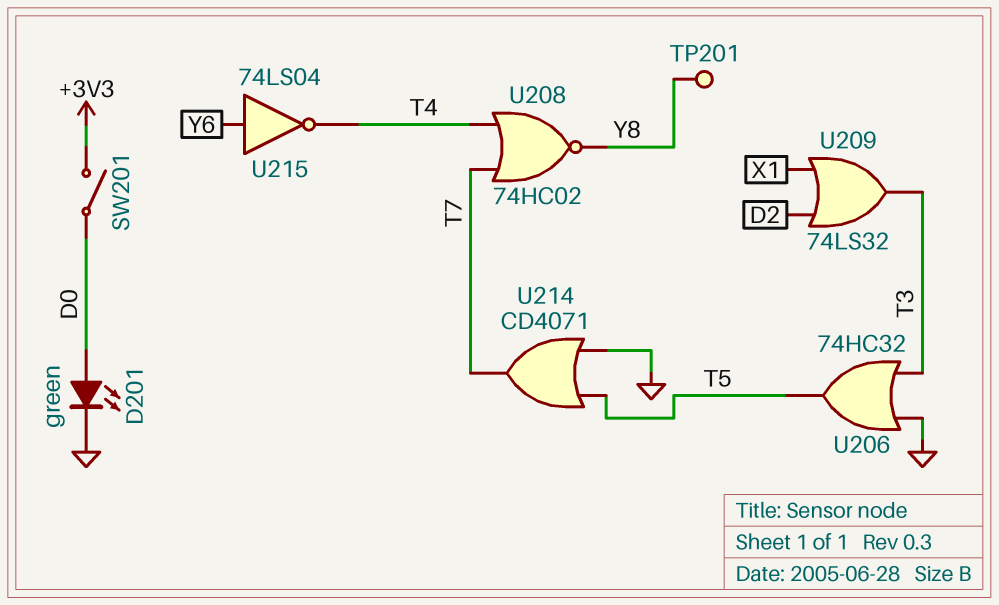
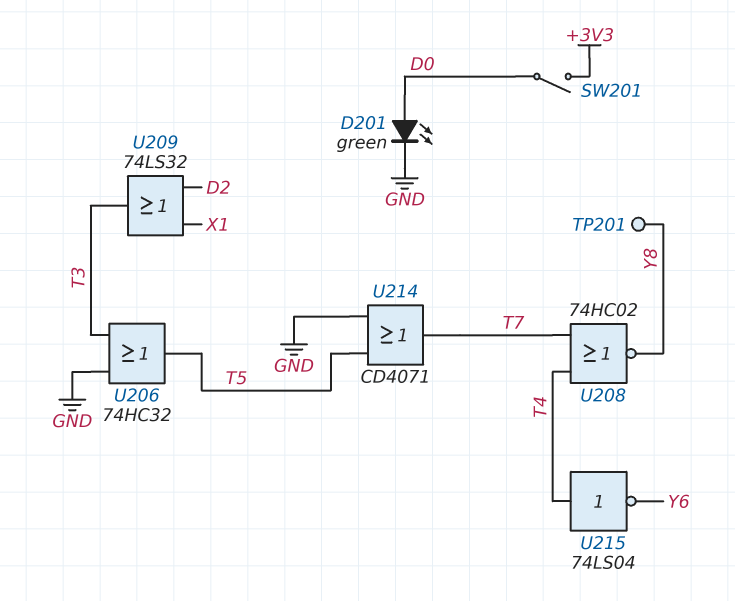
U215: NOT 74LS04 (in Y6, out T4) -> NOT 74LS04 (in T4, out Y6)

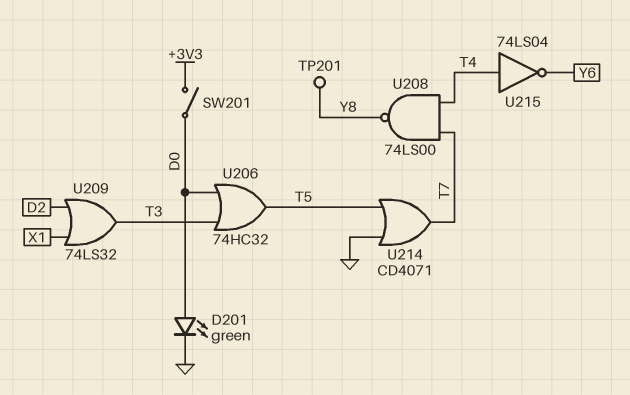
U206: OR 74HC32 (in GND, in T3, out T5) -> OR 74HC32 (in D0, in T3, out T5)
U208: NOR 74HC02 (in T4, in T7, out Y8) -> NAND 74LS00 (in T4, in T7, out Y8)

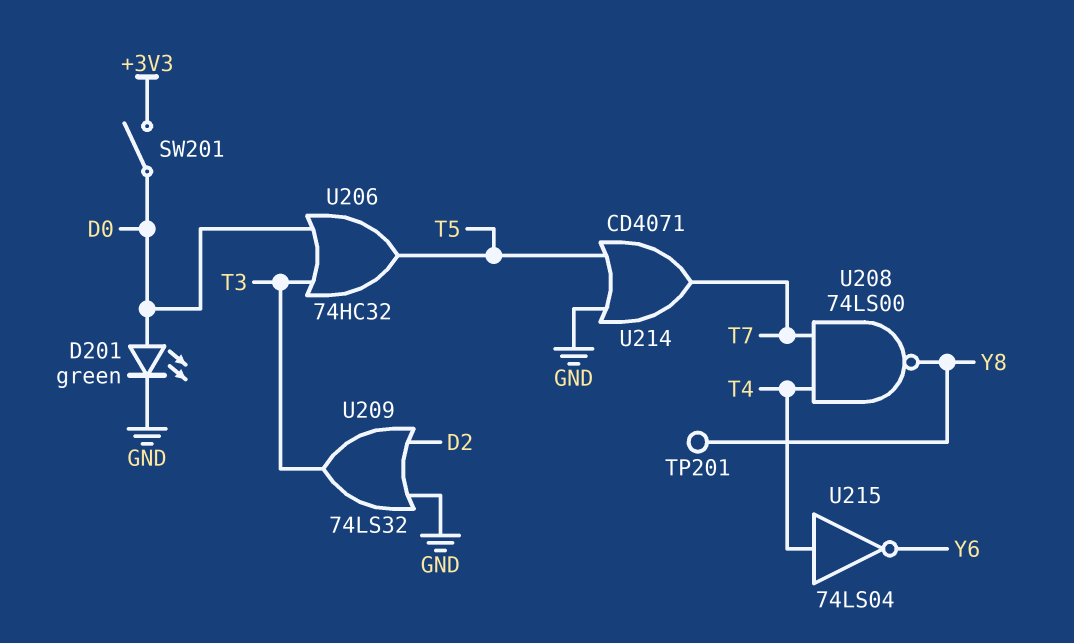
U209: OR 74LS32 (in D2, in X1, out T3) -> OR 74LS32 (in D2, in GND, out T3)

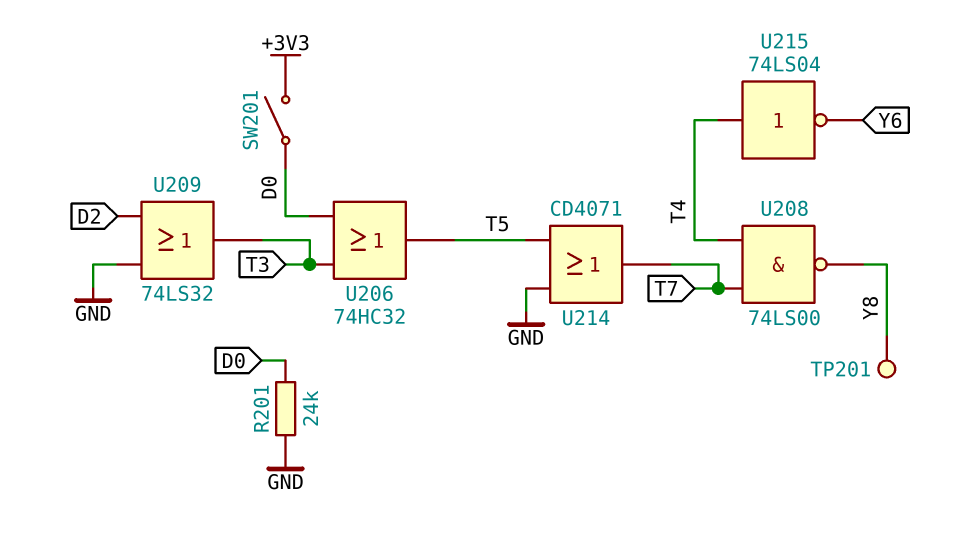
D201: LED green (A D0, K GND) -> none
R201: none -> 24k (D0, GND)

